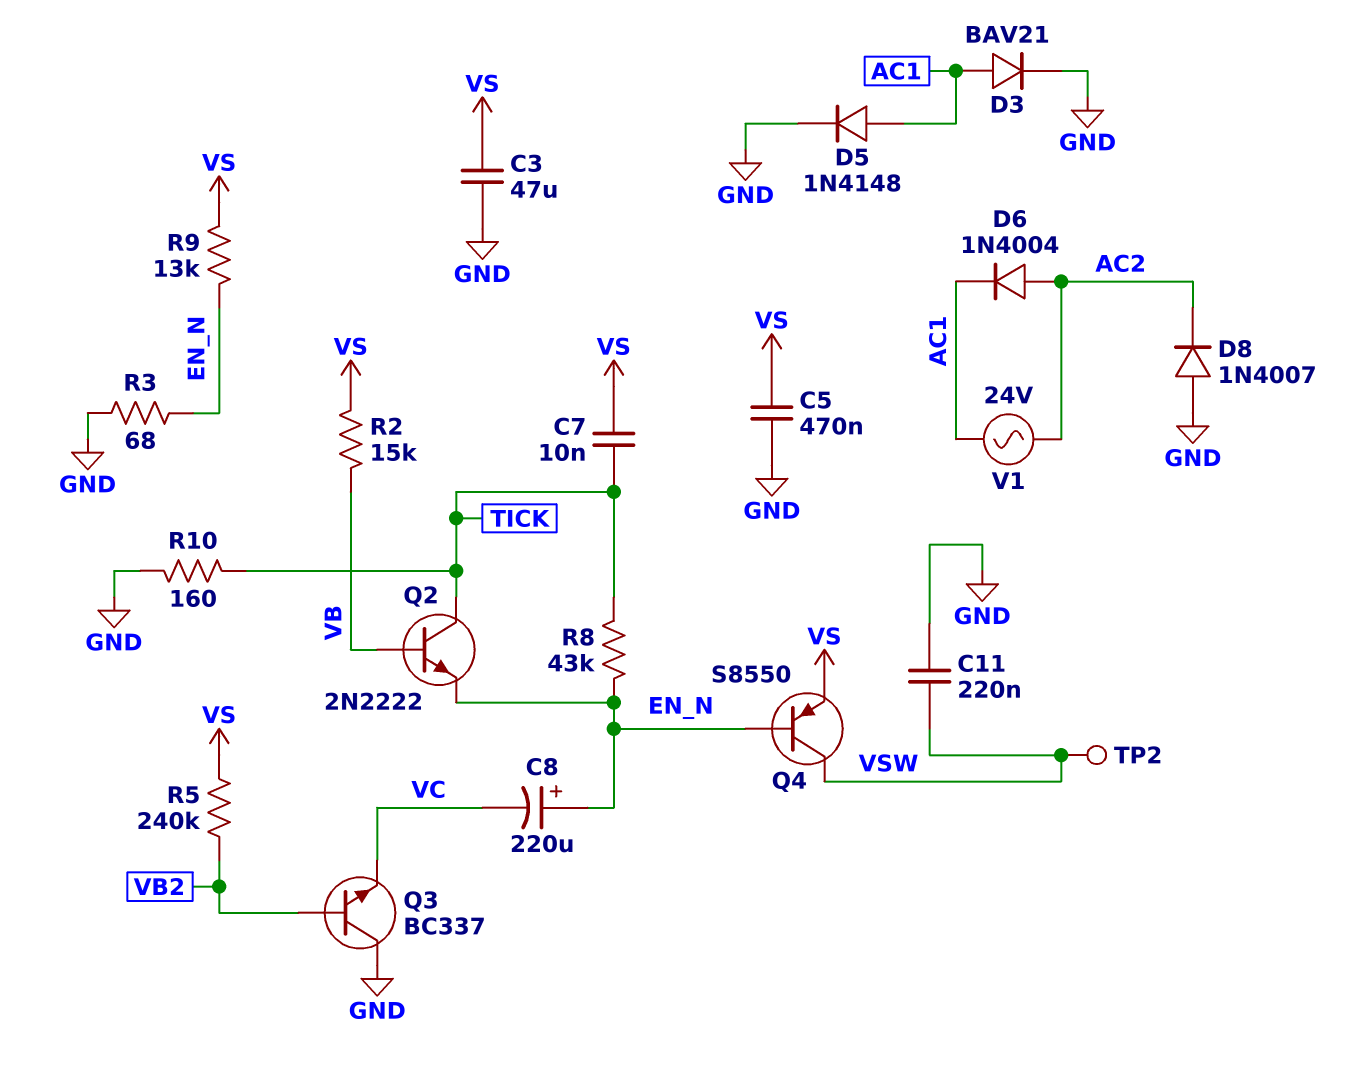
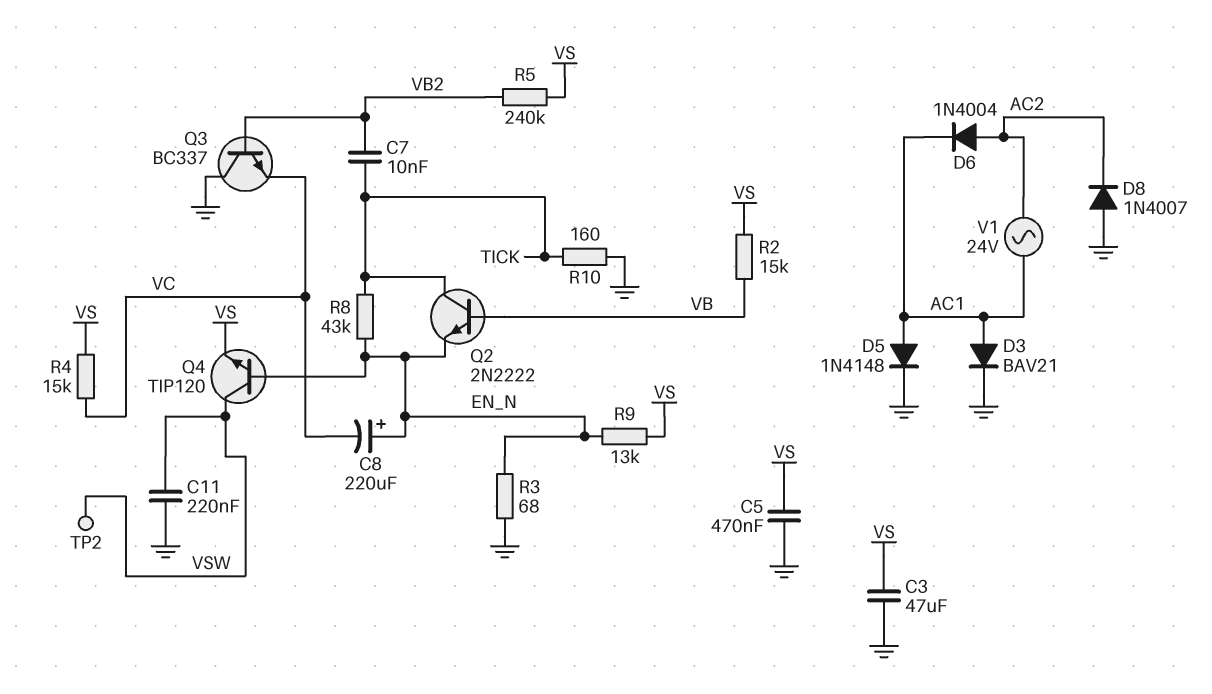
C7: 10nF (TICK, VS) -> 10nF (TICK, VB2)
Q4: PNP S8550 (B EN_N, C VSW, E VS) -> NPN TIP120 (B EN_N, C VSW, E VS)
R4: none -> 15k (VC, VS)

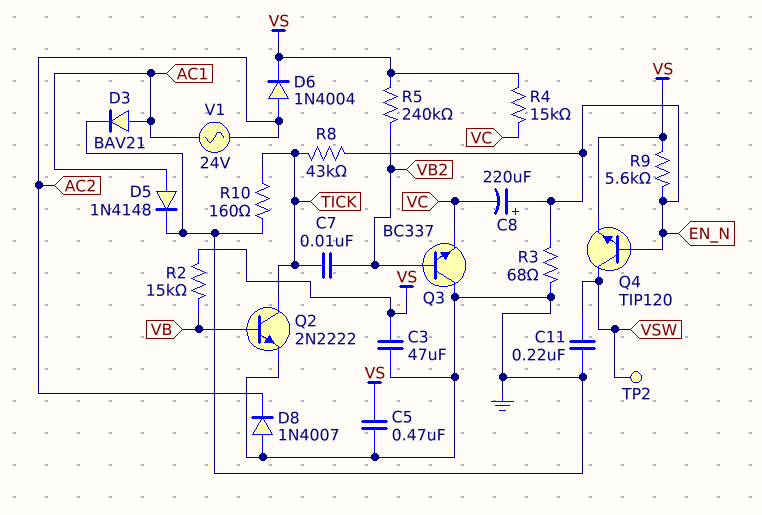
D6: diode 1N4004 (A AC2, K AC1) -> diode 1N4004 (A AC2, K VS)
Q2: NPN 2N2222 (B VB, C TICK, E EN_N) -> NPN 2N2222 (B VB, C TICK, E GND)
R9: 13k (EN_N, VS) -> 5.6k (EN_N, VS)

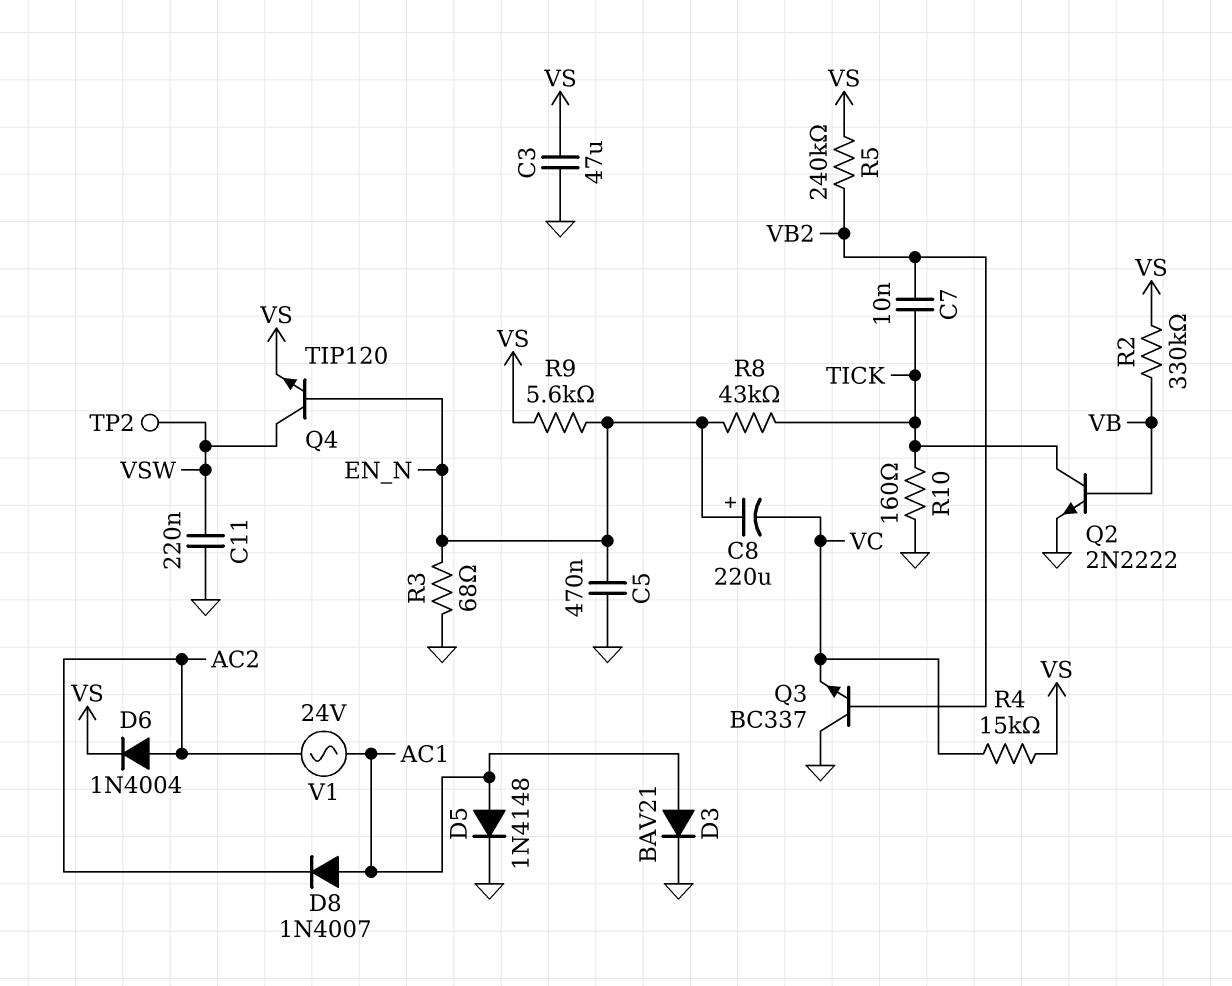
C5: 470nF (GND, VS) -> 470nF (EN_N, GND)
D8: diode 1N4007 (A GND, K AC2) -> diode 1N4007 (A AC1, K AC2)
R2: 15k (VB, VS) -> 330k (VB, VS)

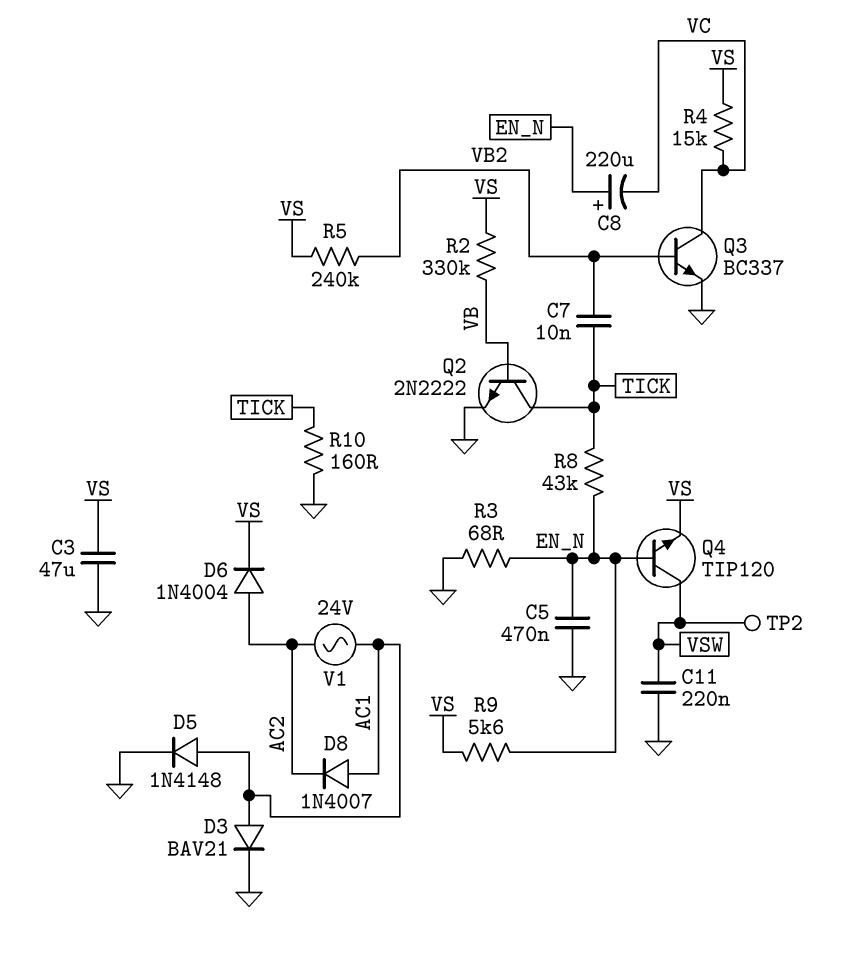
Q3: NPN BC337 (B VB2, C GND, E VC) -> NPN BC337 (B VB2, C VC, E GND)

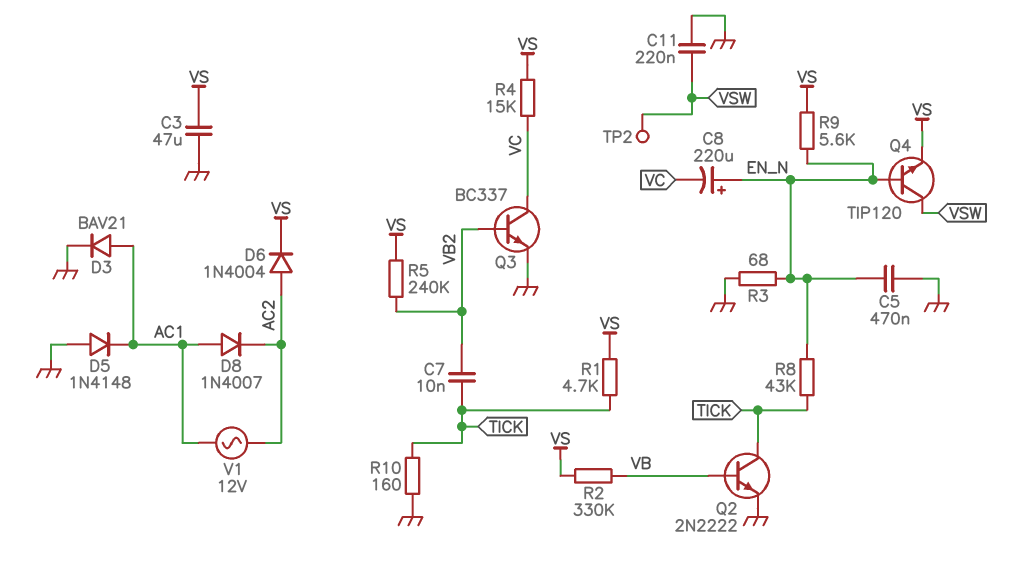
D5: diode 1N4148 (A AC1, K GND) -> diode 1N4148 (A GND, K AC1)
R1: none -> 4.7k (TICK, VS)
V1: AC 24V (AC1, AC2) -> AC 12V (AC1, AC2)

